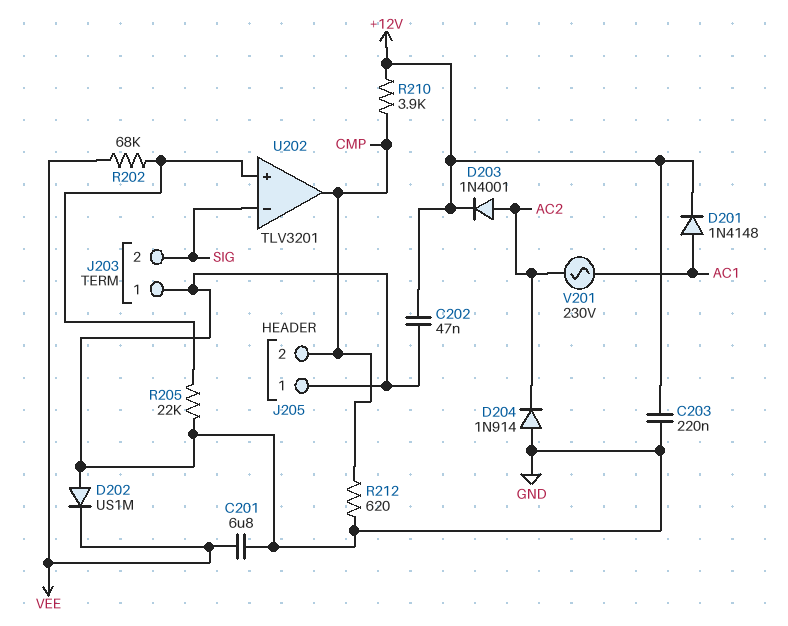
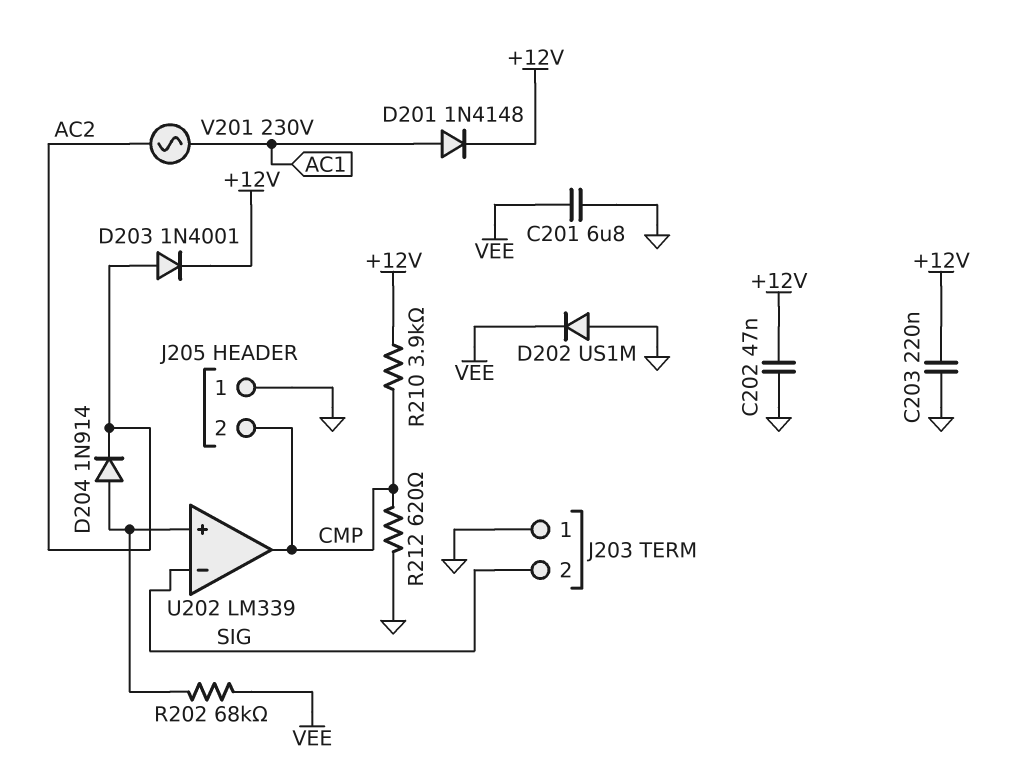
D204: diode 1N914 (A GND, K AC2) -> diode 1N914 (A U202/in+, K AC2)
R205: 22k (GND, U202/in+) -> none
U202: TLV3201 -> LM339

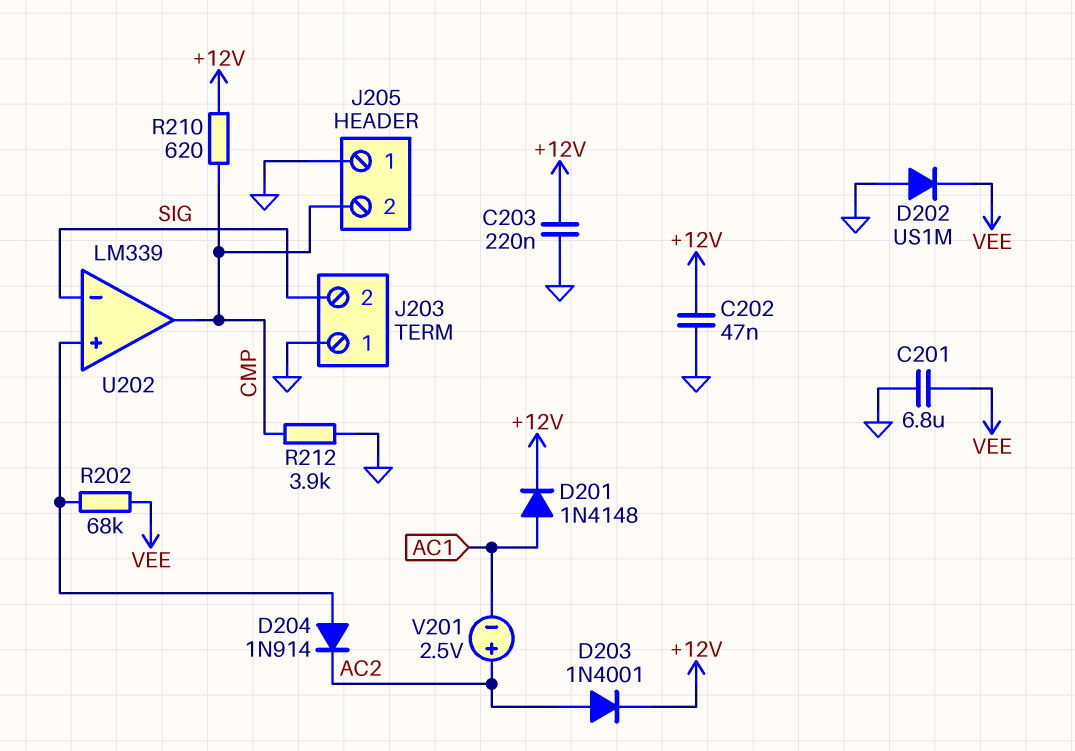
R210: 3.9k (+12V, CMP) -> 620 (+12V, CMP)
R212: 620 (CMP, GND) -> 3.9k (CMP, GND)
V201: AC 230V (AC1, AC2) -> 2.5V (plus AC2, minus AC1)

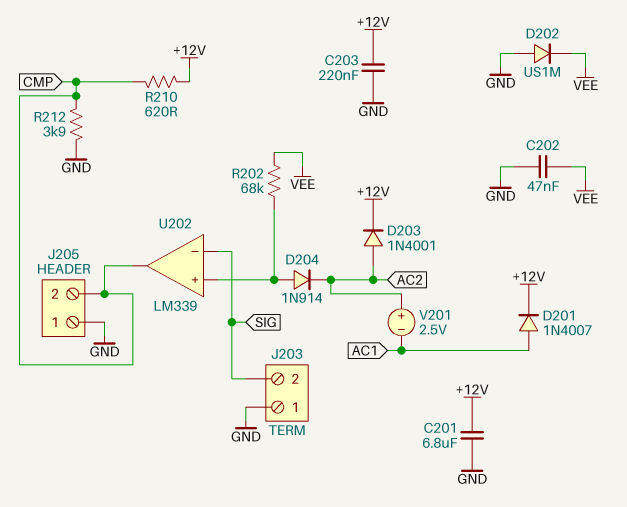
C201: 6.8uF (GND, VEE) -> 6.8uF (+12V, GND)
C202: 47nF (+12V, GND) -> 47nF (GND, VEE)
D201: diode 1N4148 (A AC1, K +12V) -> diode 1N4007 (A AC1, K +12V)

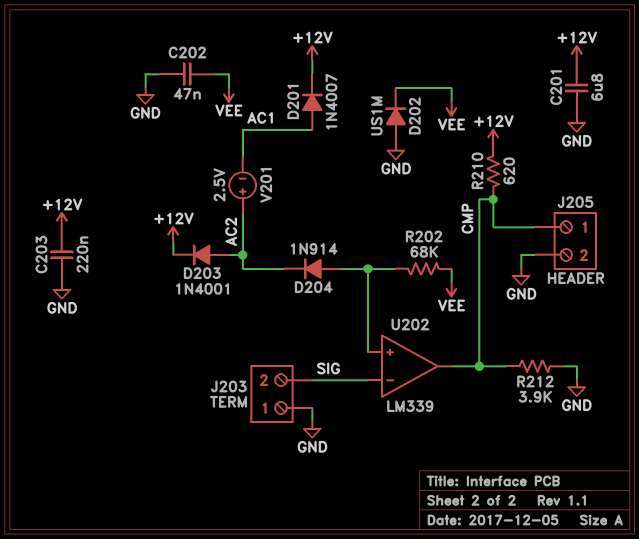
J205 pin 1: GND -> CMP
J205 pin 2: CMP -> GND

